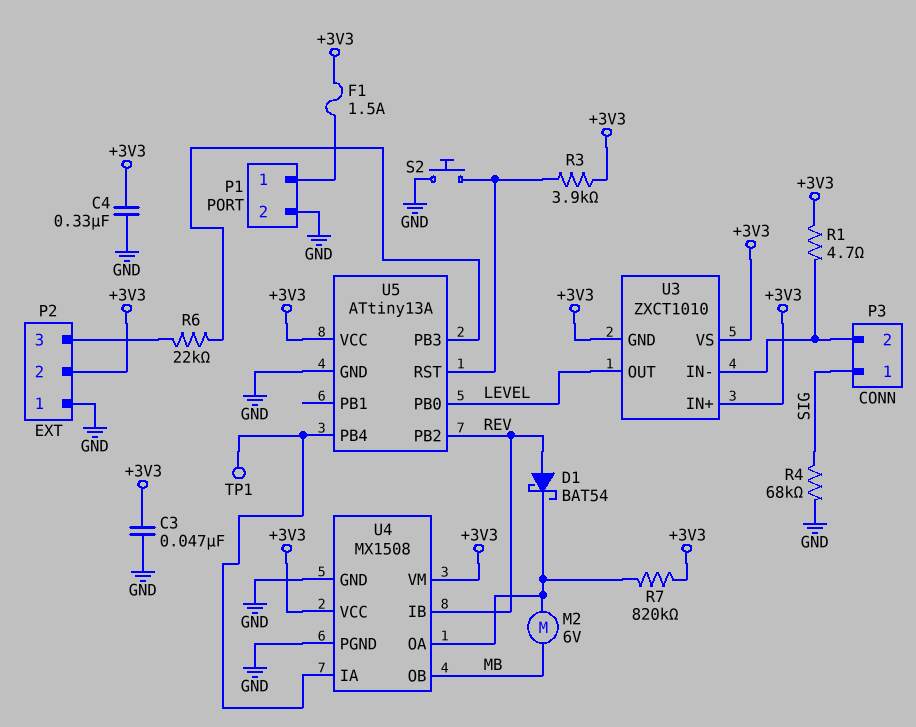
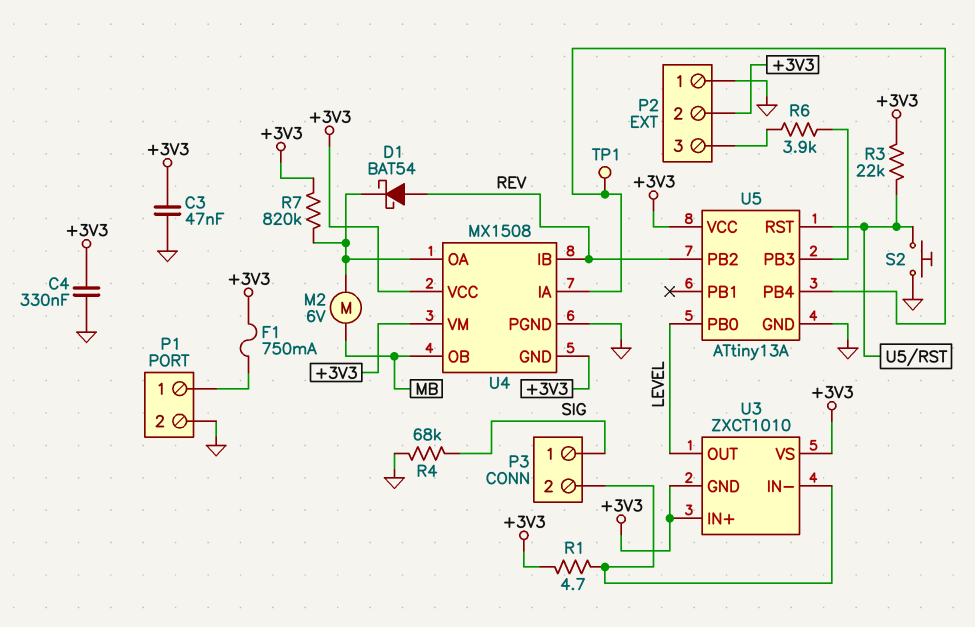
F1: 1.5A (+3V3, P1/1) -> 750mA (+3V3, P1/1)
R3: 3.9k (+3V3, U5/RST) -> 22k (+3V3, U5/RST)
R6: 22k (P2/3, U5/PB3) -> 3.9k (P2/3, U5/PB3)
U4 pin GND: GND -> +3V3

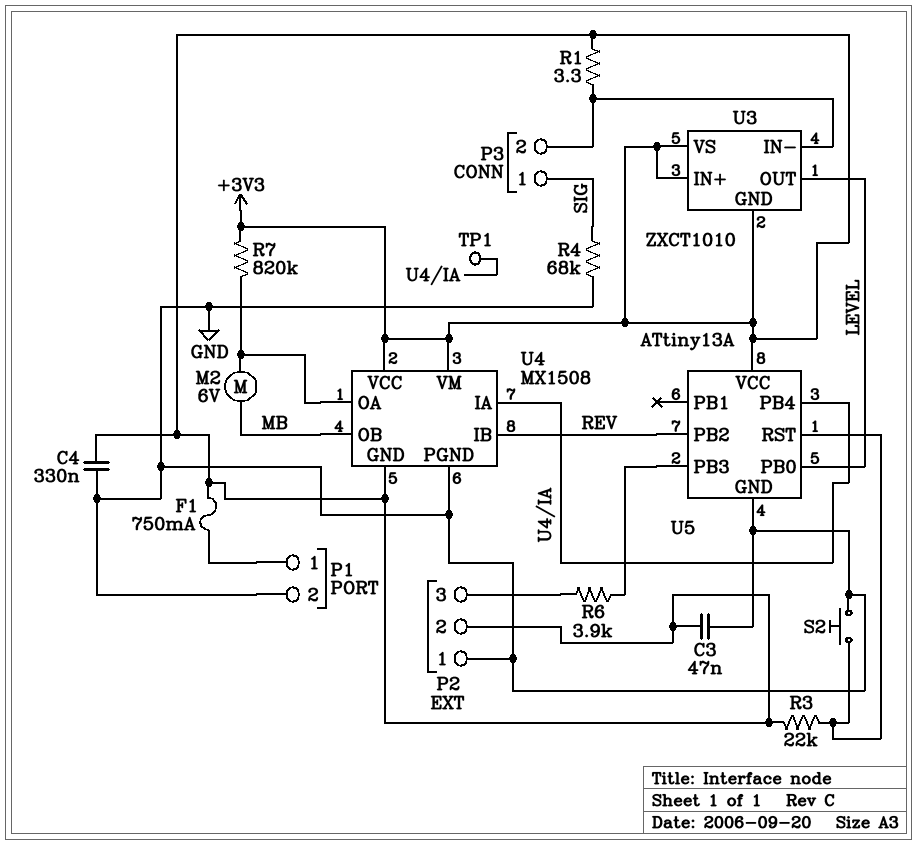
D1: schottky BAT54 (A REV, K U4/OA) -> none
R1: 4.7 (+3V3, P3/2) -> 3.3 (+3V3, P3/2)

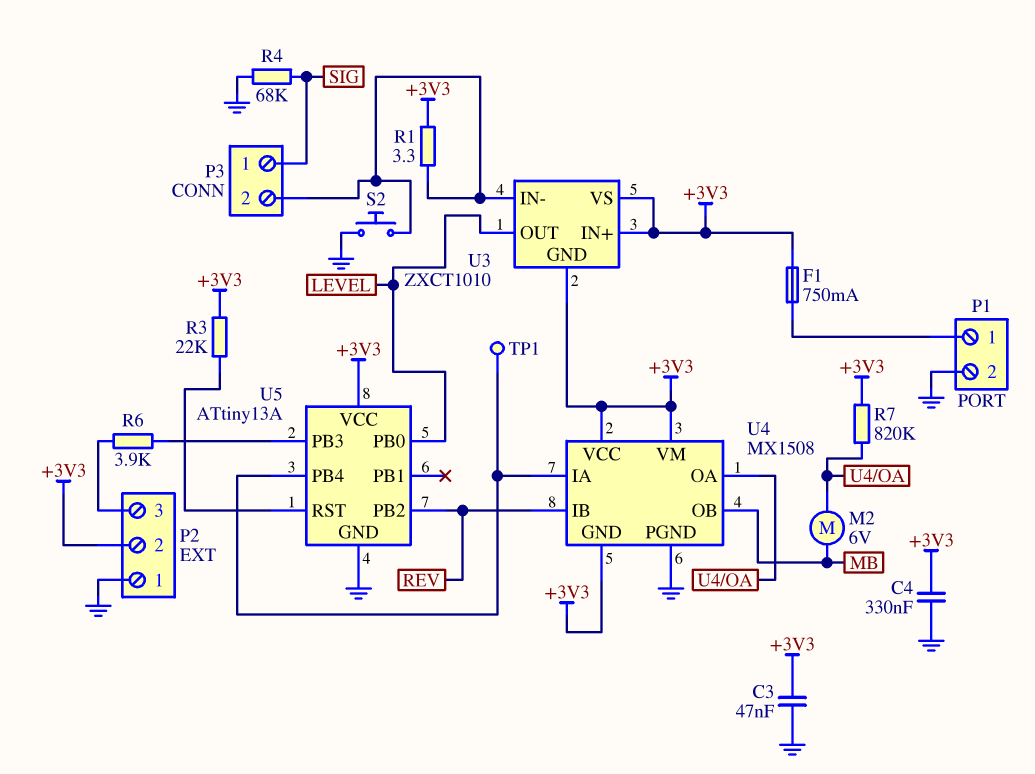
S2: button (GND, U5/RST) -> button (GND, P3/2)

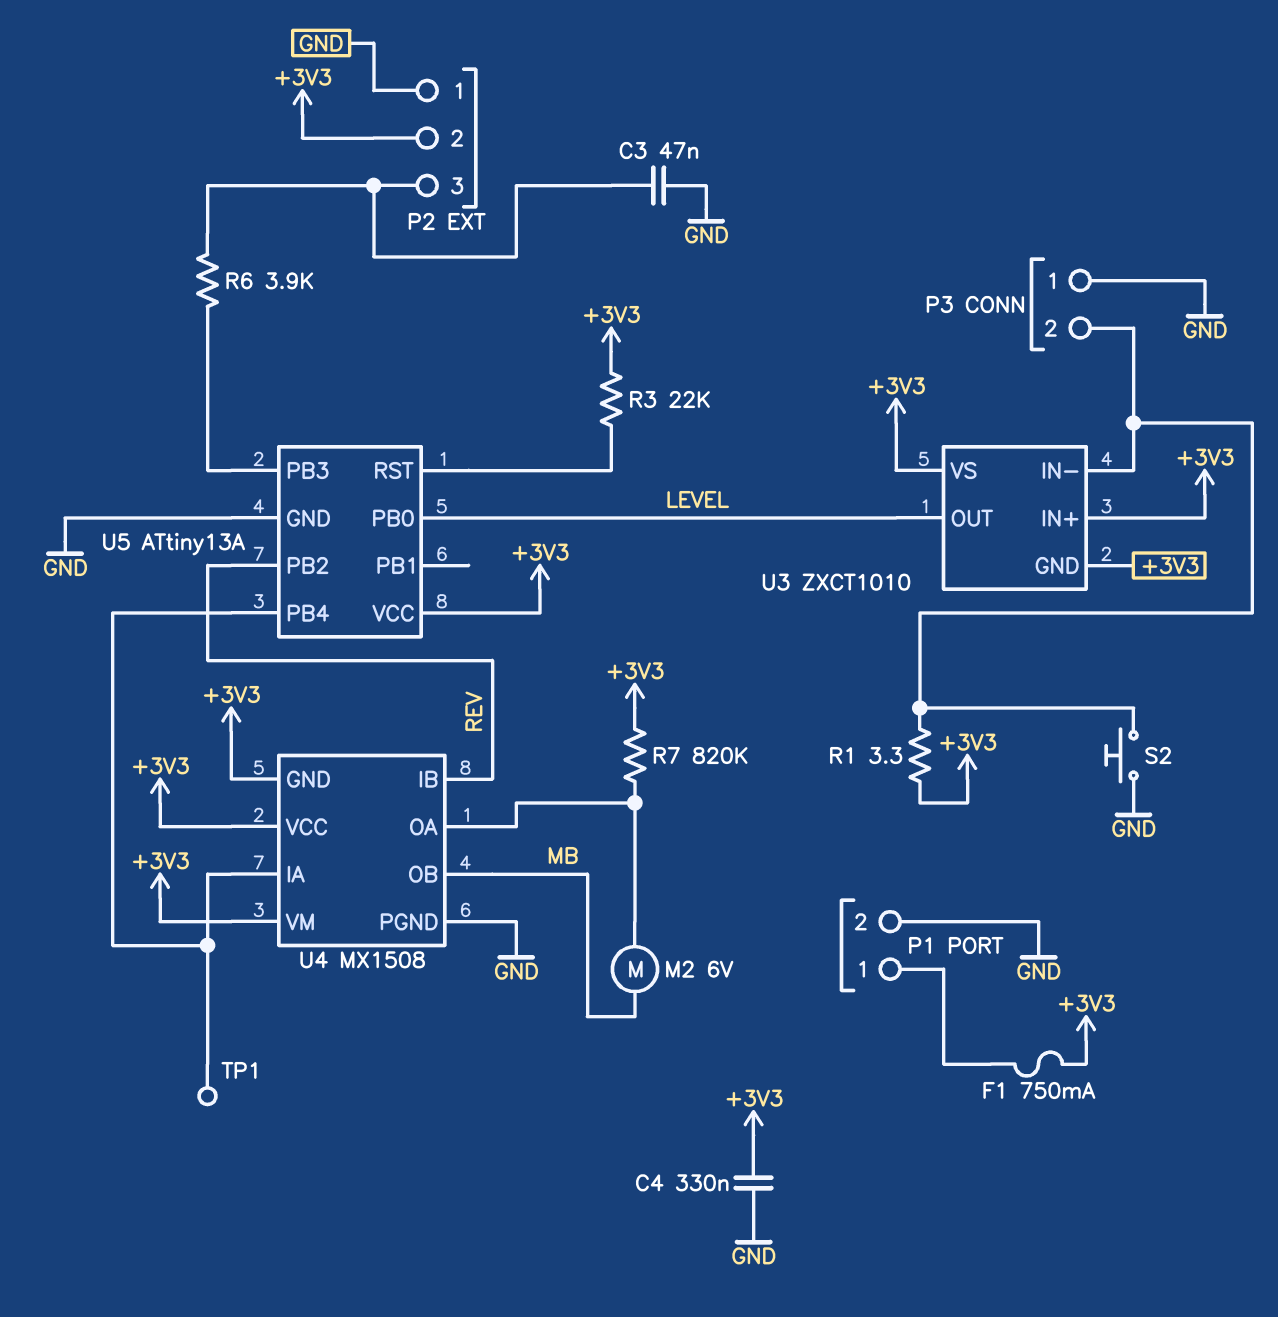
C3: 47nF (+3V3, GND) -> 47nF (GND, P2/3)
P3 pin 1: SIG -> GND
R4: 68k (GND, SIG) -> none

